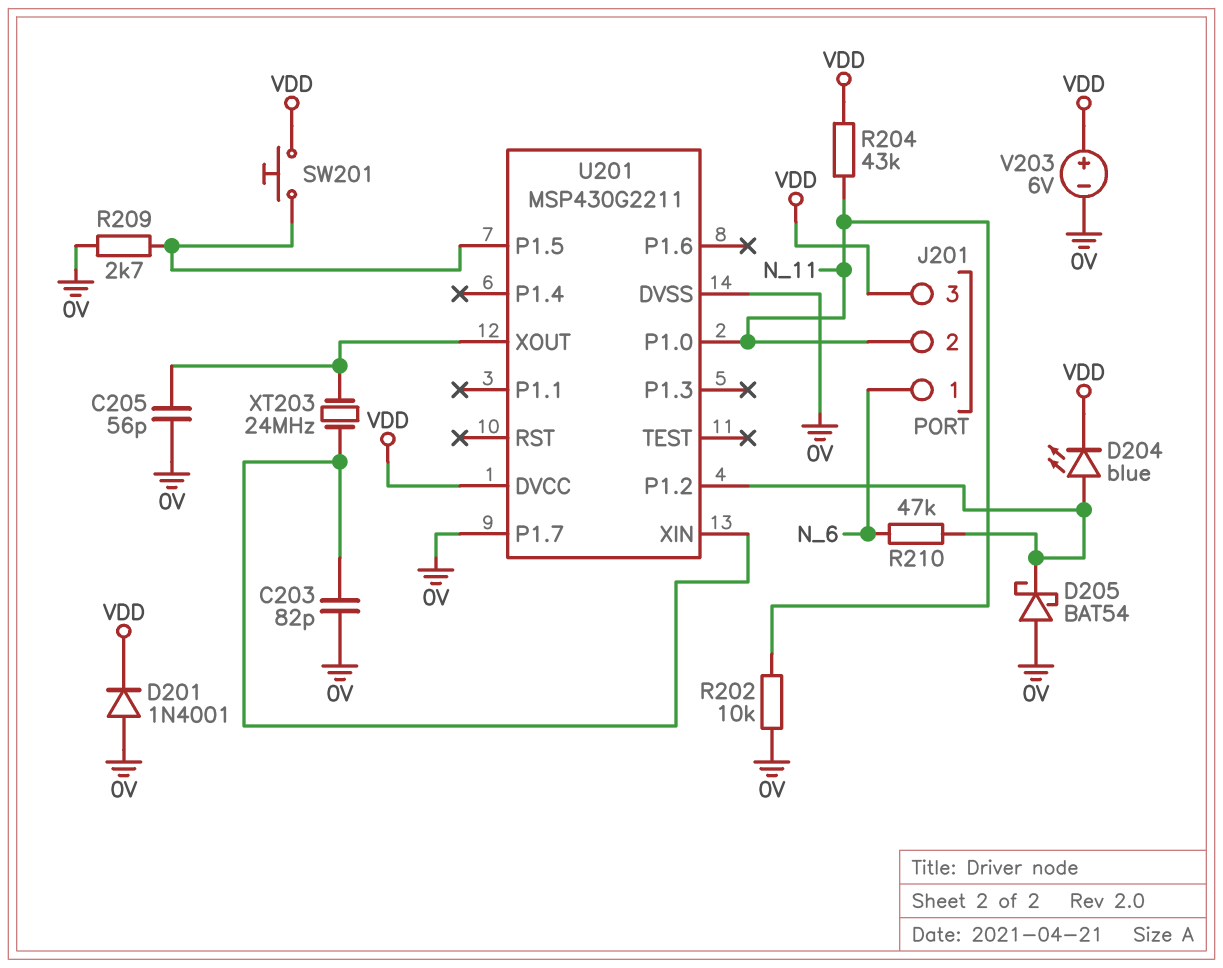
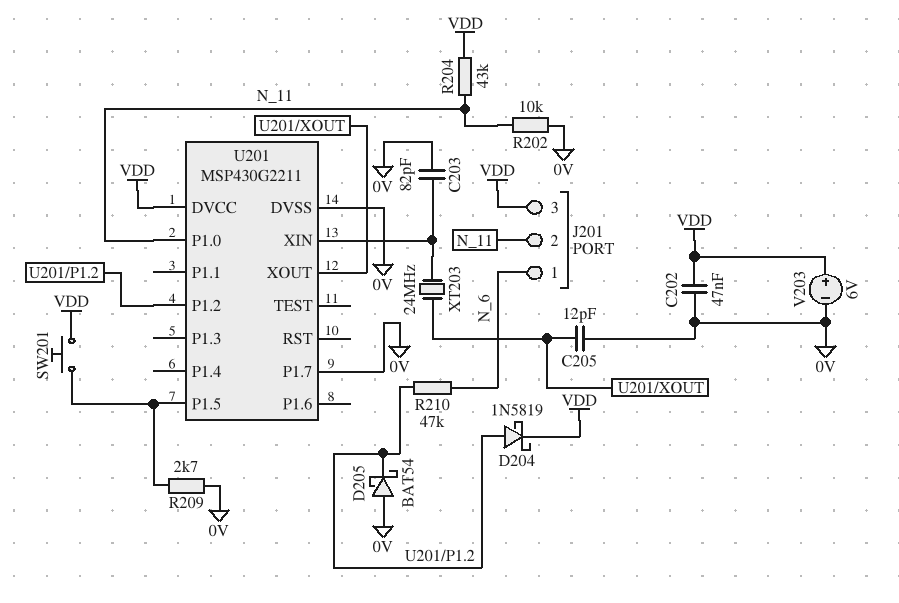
C202: none -> 47nF (0V, VDD)
C205: 56pF (0V, U201/XOUT) -> 12pF (0V, U201/XOUT)
D201: diode 1N4001 (A 0V, K VDD) -> none
D204: LED blue (A U201/P1.2, K VDD) -> schottky 1N5819 (A U201/P1.2, K VDD)

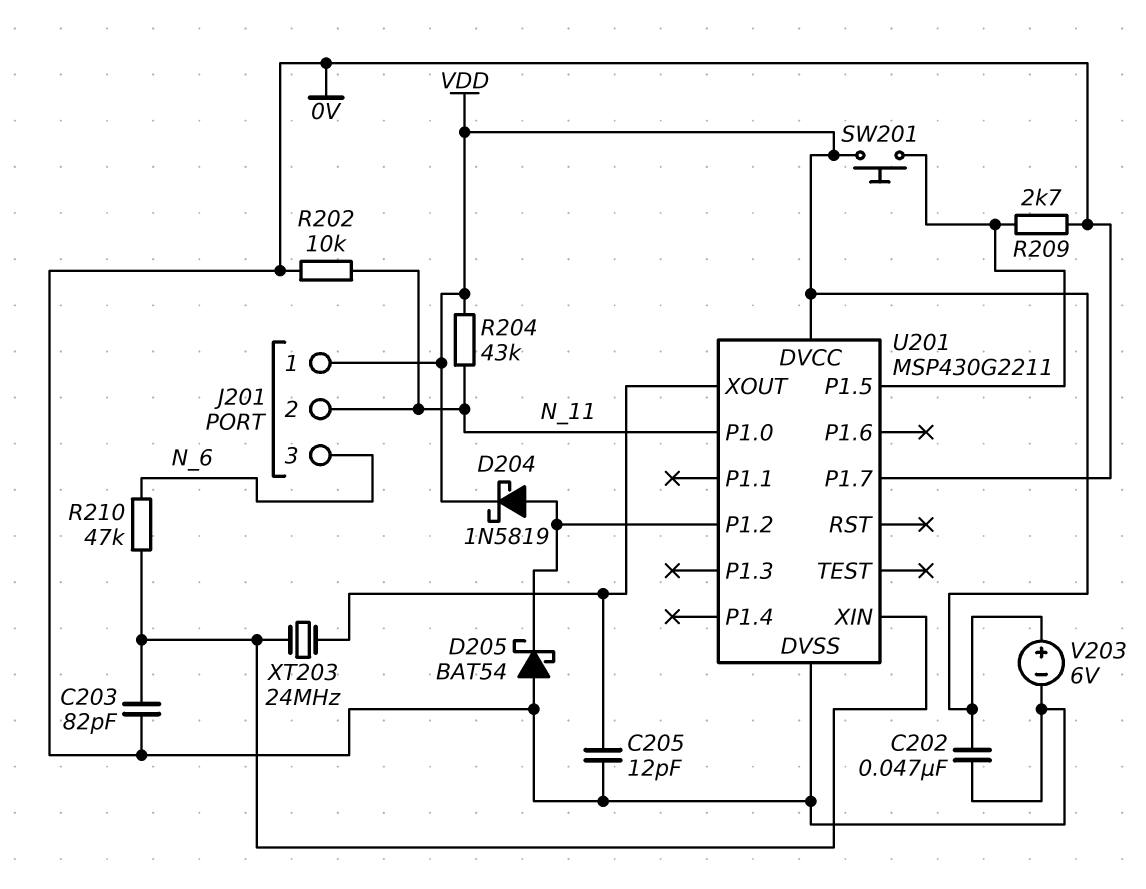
J201 pin 1: N_6 -> VDD
J201 pin 3: VDD -> N_6
R210: 47k (N_6, U201/P1.2) -> 47k (N_6, U201/XIN)

